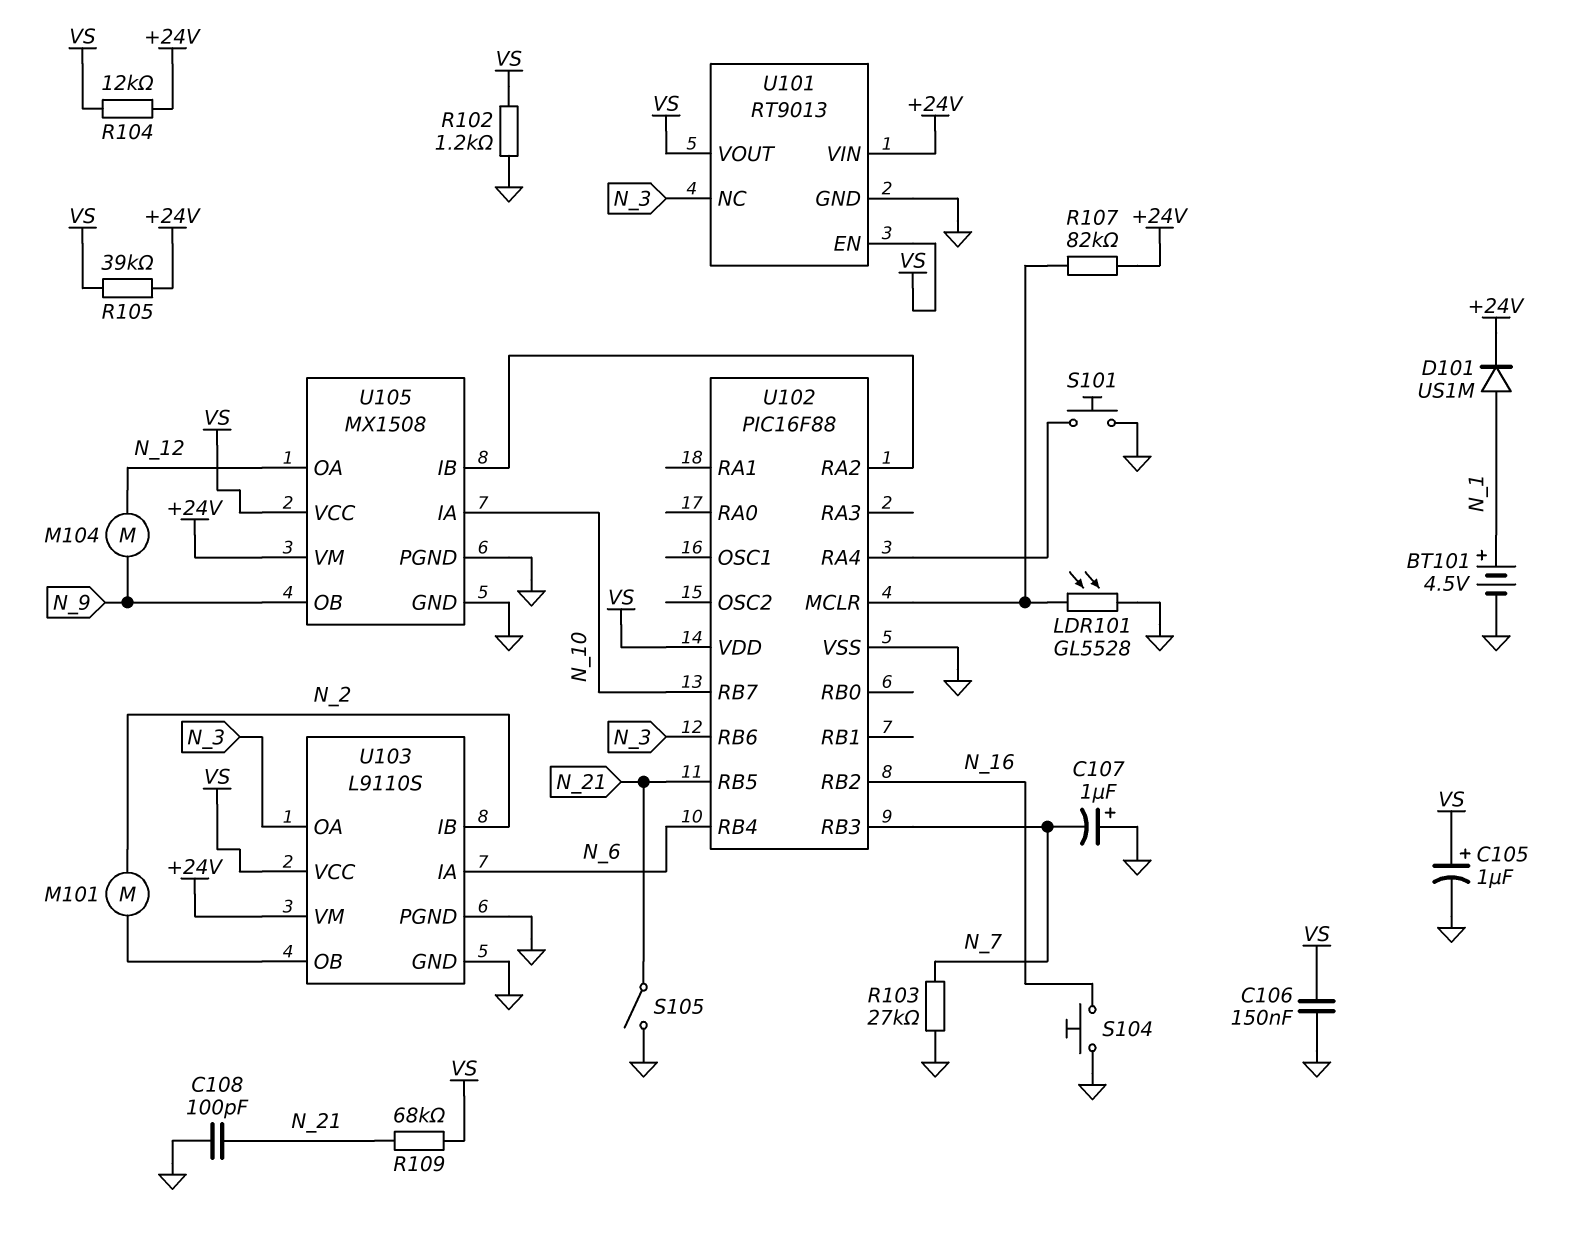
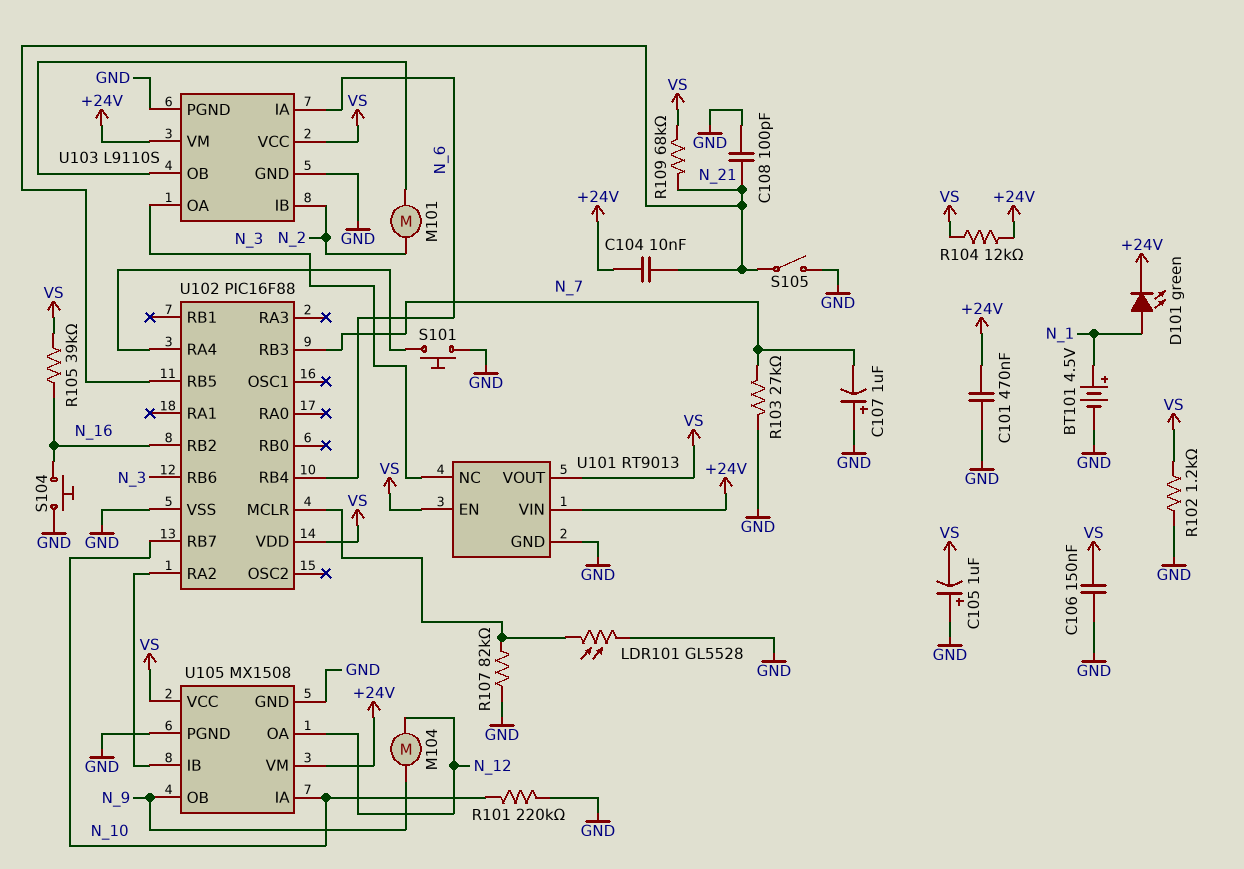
C101: none -> 470nF (+24V, GND)
C104: none -> 10nF (+24V, N_21)
C105: 1uF (plus VS, minus GND) -> 1uF (plus GND, minus VS)
D101: diode US1M (A N_1, K +24V) -> LED green (A N_1, K +24V)
R101: none -> 220k (GND, N_10)
R105: 39k (+24V, VS) -> 39k (N_16, VS)
R107: 82k (+24V, U102/MCLR) -> 82k (GND, U102/MCLR)

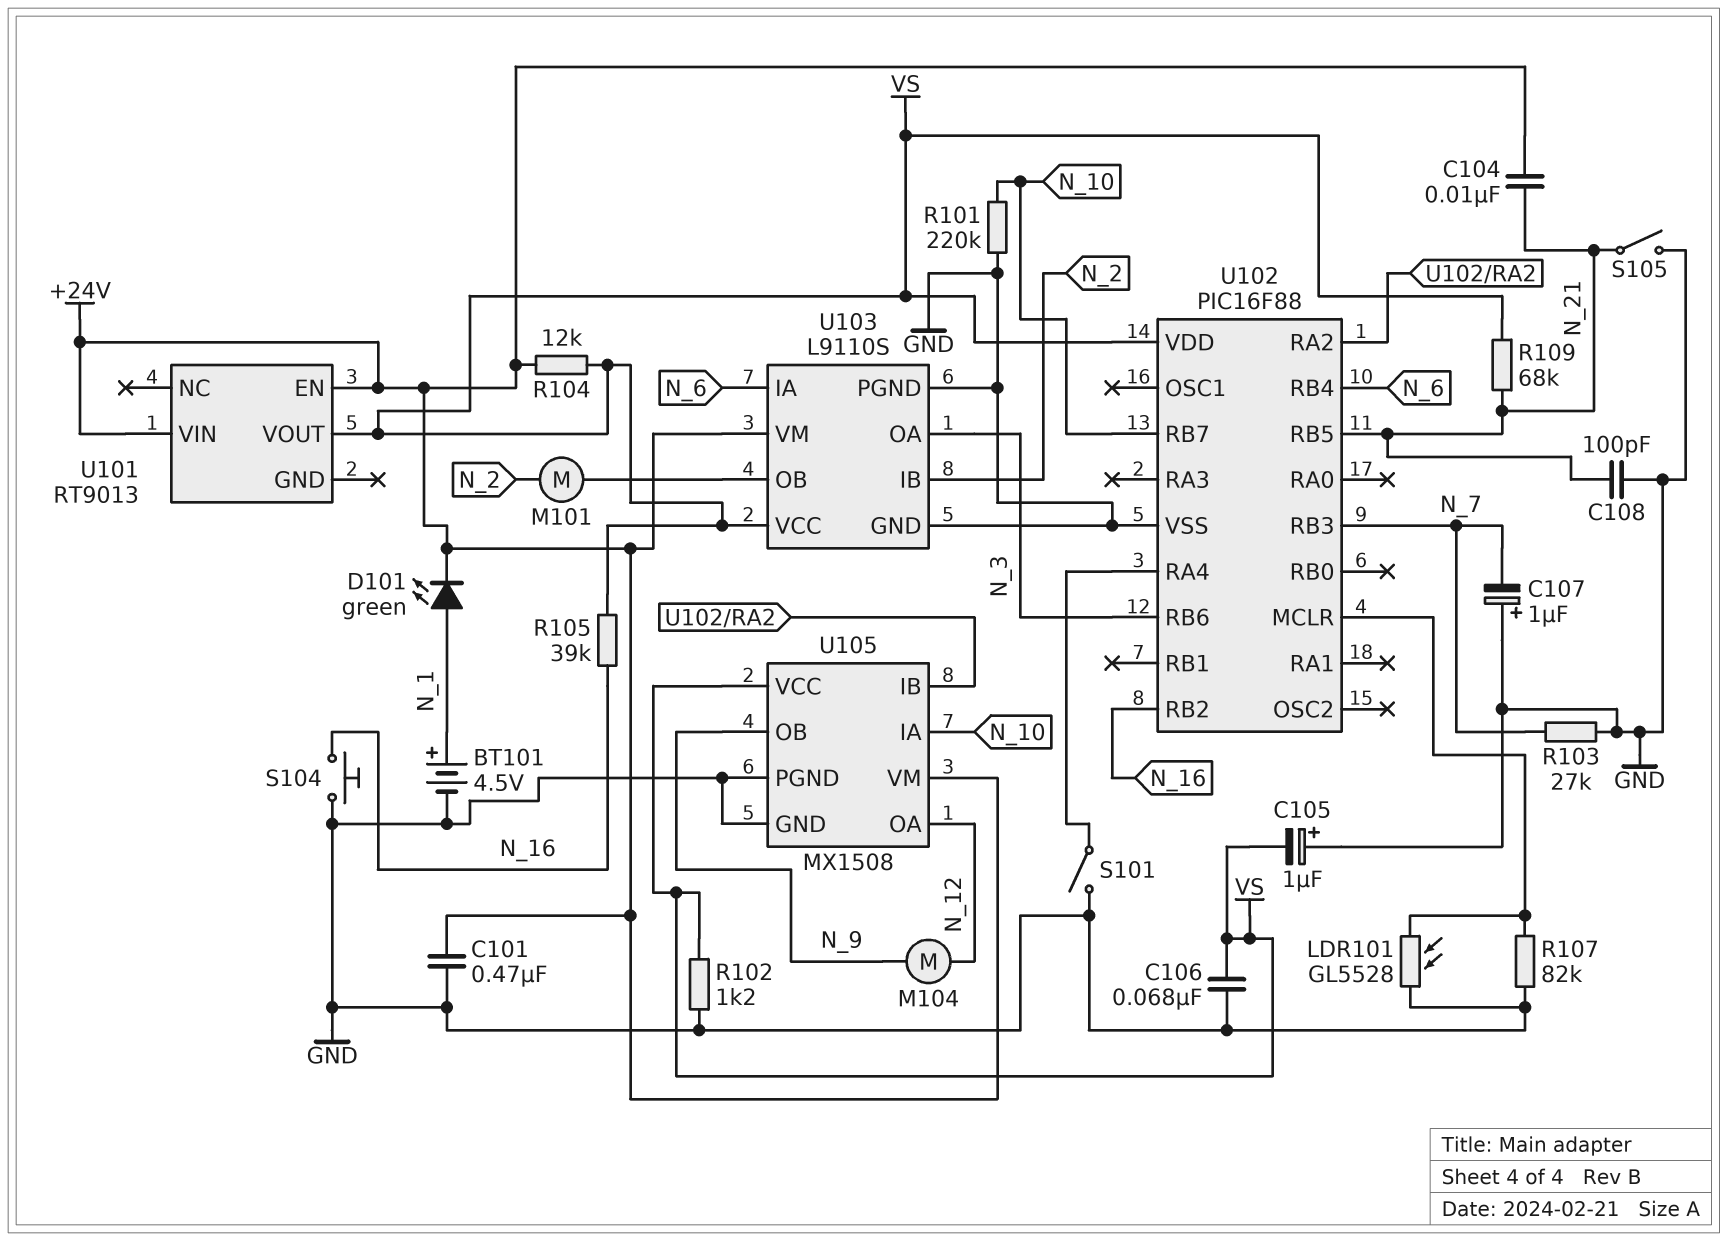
C106: 150nF (GND, VS) -> 68nF (GND, VS)
S101: button (GND, U102/RA4) -> switch (GND, U102/RA4)
U101 pin EN: VS -> +24V
U101 pin GND: GND -> none
U101 pin NC: N_3 -> none

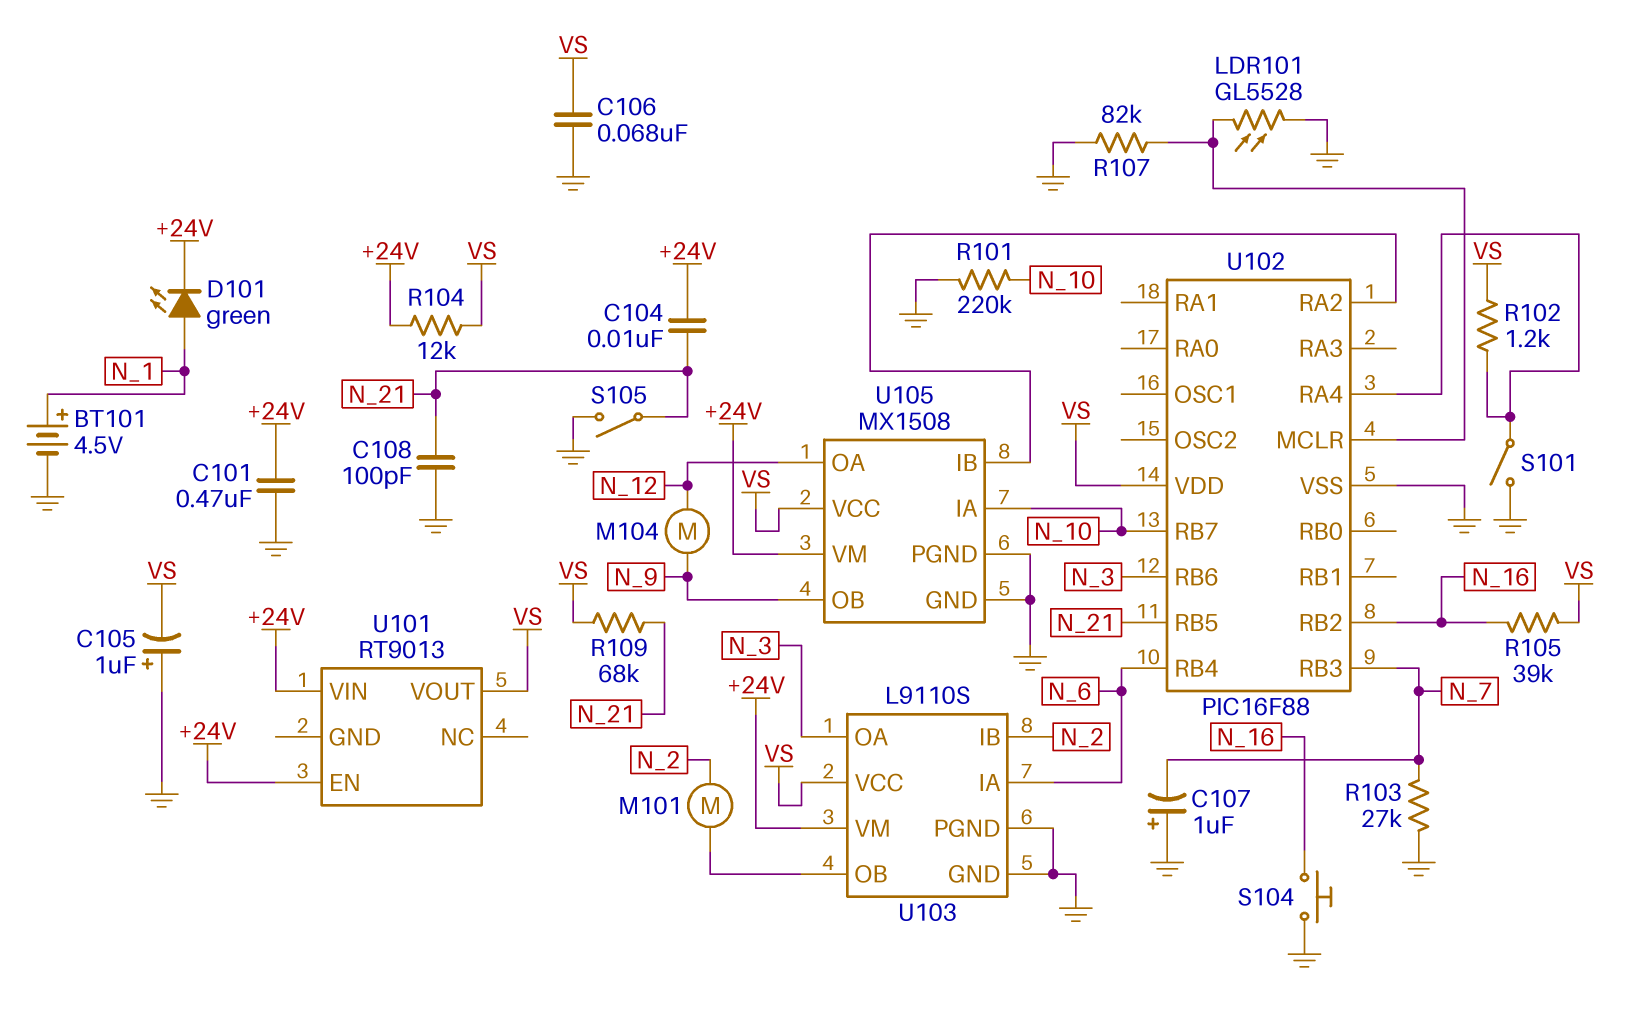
R102: 1.2k (GND, VS) -> 1.2k (U102/RA4, VS)

